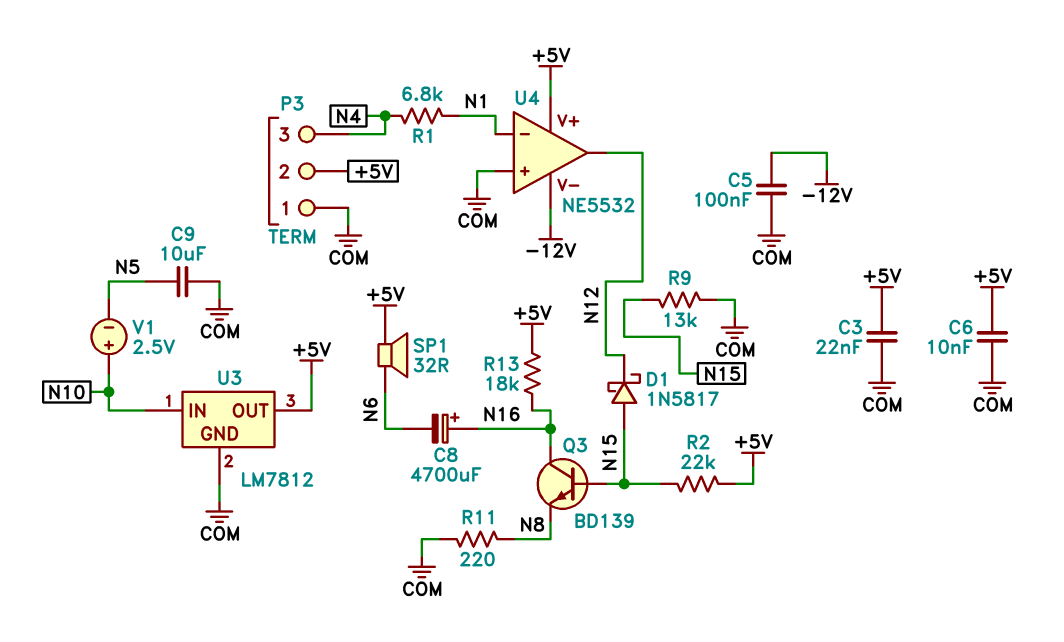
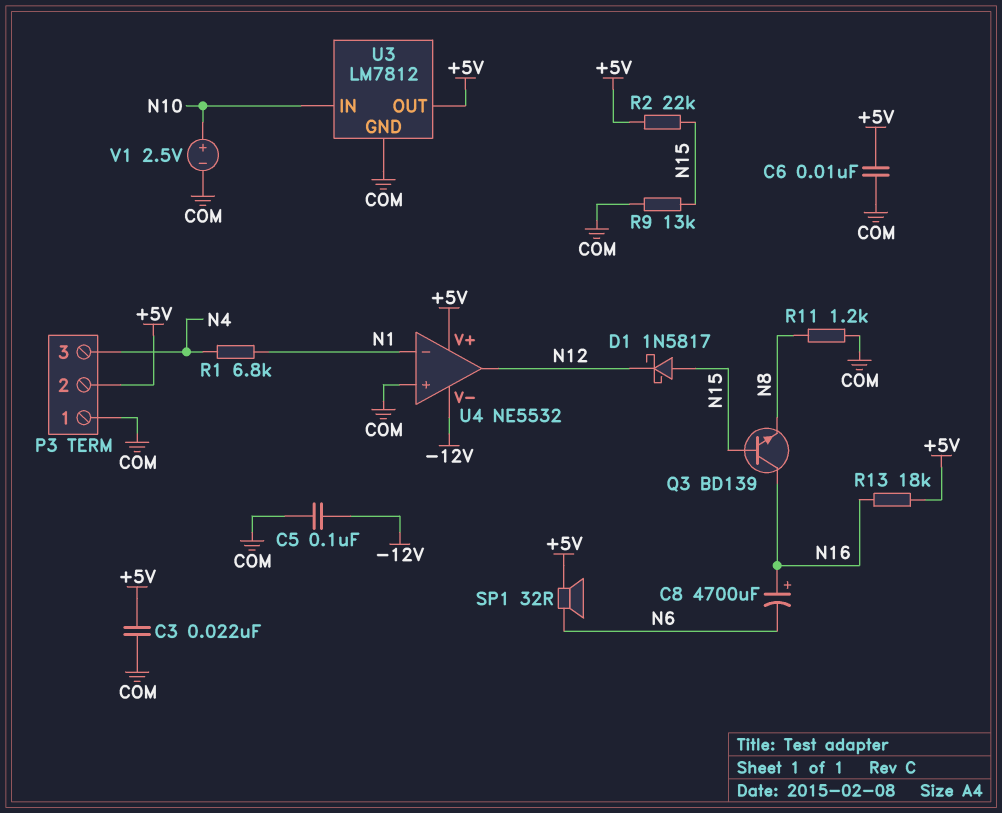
C9: 10uF (COM, N5) -> none
R11: 220 (COM, N8) -> 1.2k (COM, N8)
V1: 2.5V (plus N10, minus N5) -> 2.5V (plus N10, minus COM)

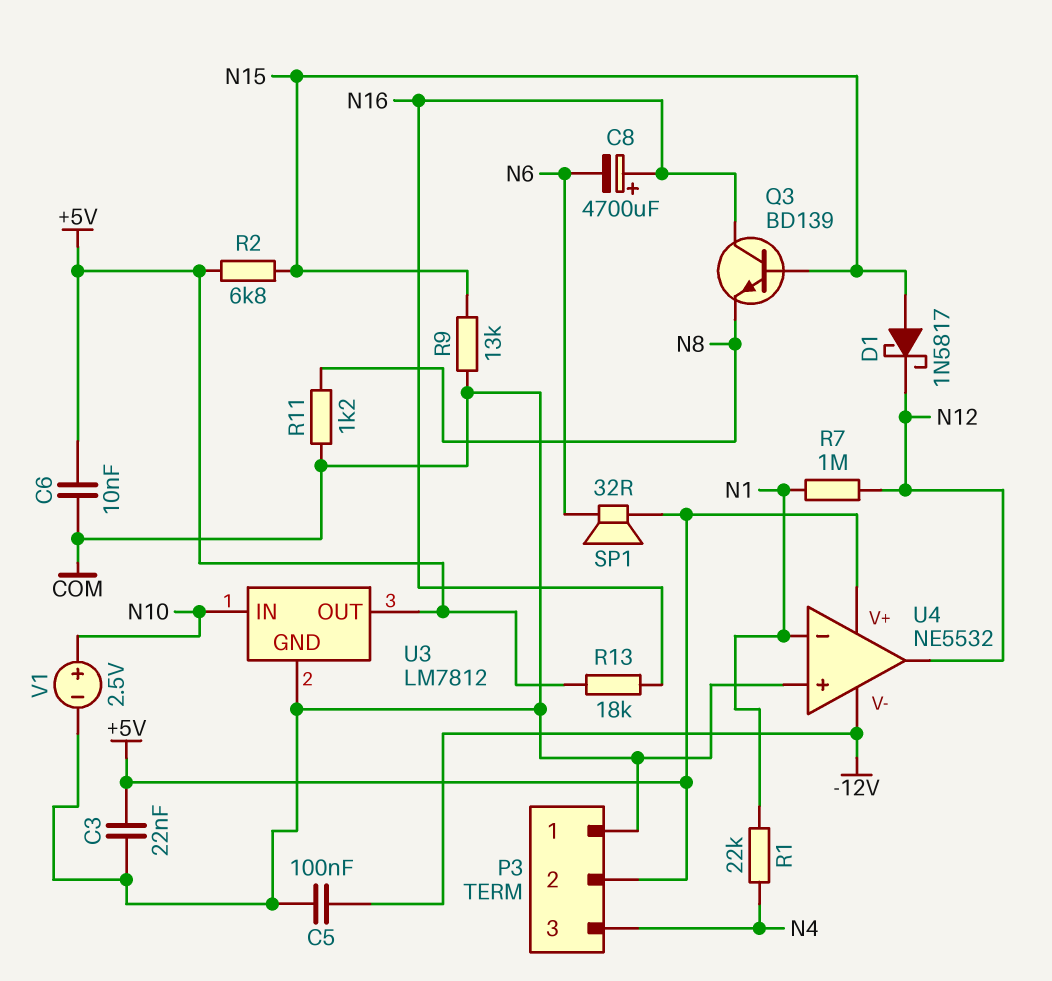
R1: 6.8k (N1, N4) -> 22k (N1, N4)
R2: 22k (+5V, N15) -> 6.8k (+5V, N15)
R7: none -> 1M (N1, N12)

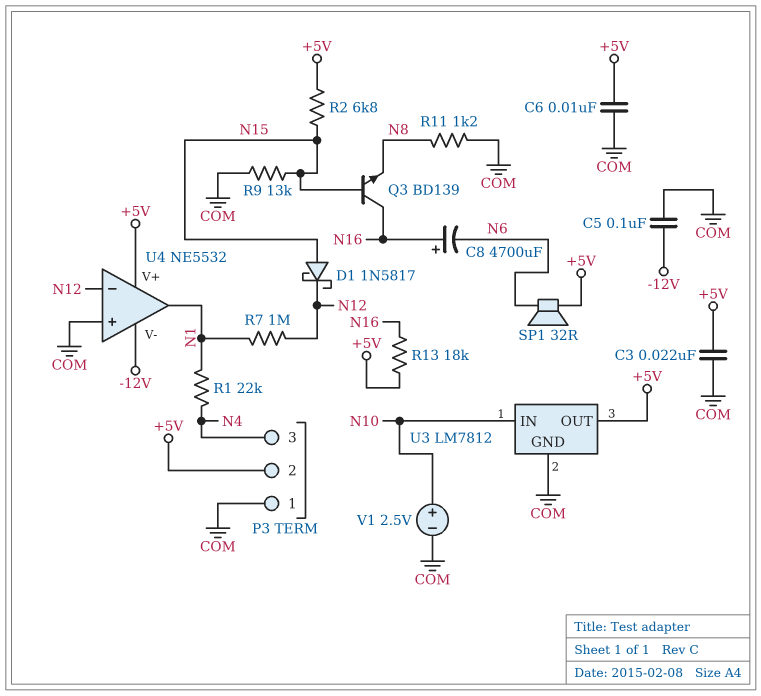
U4 pin in-: N1 -> N12
U4 pin out: N12 -> N1

